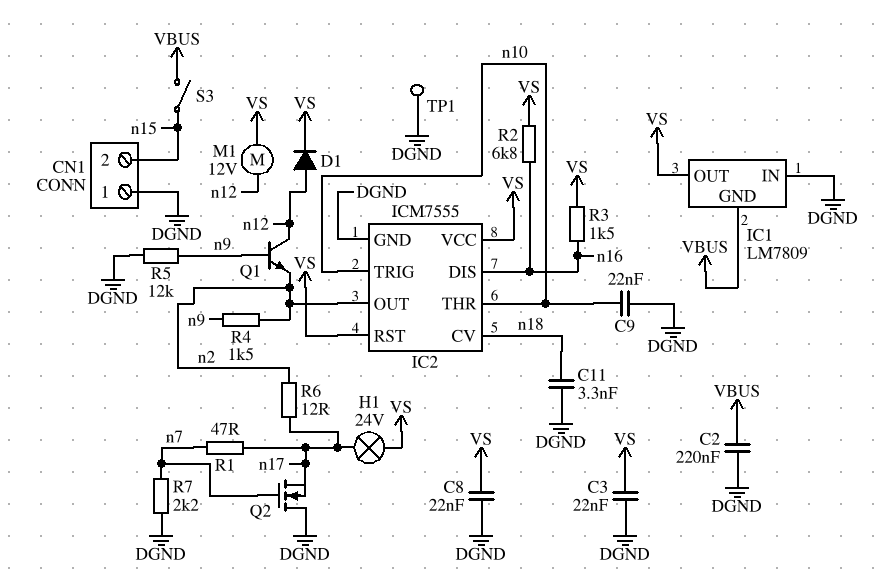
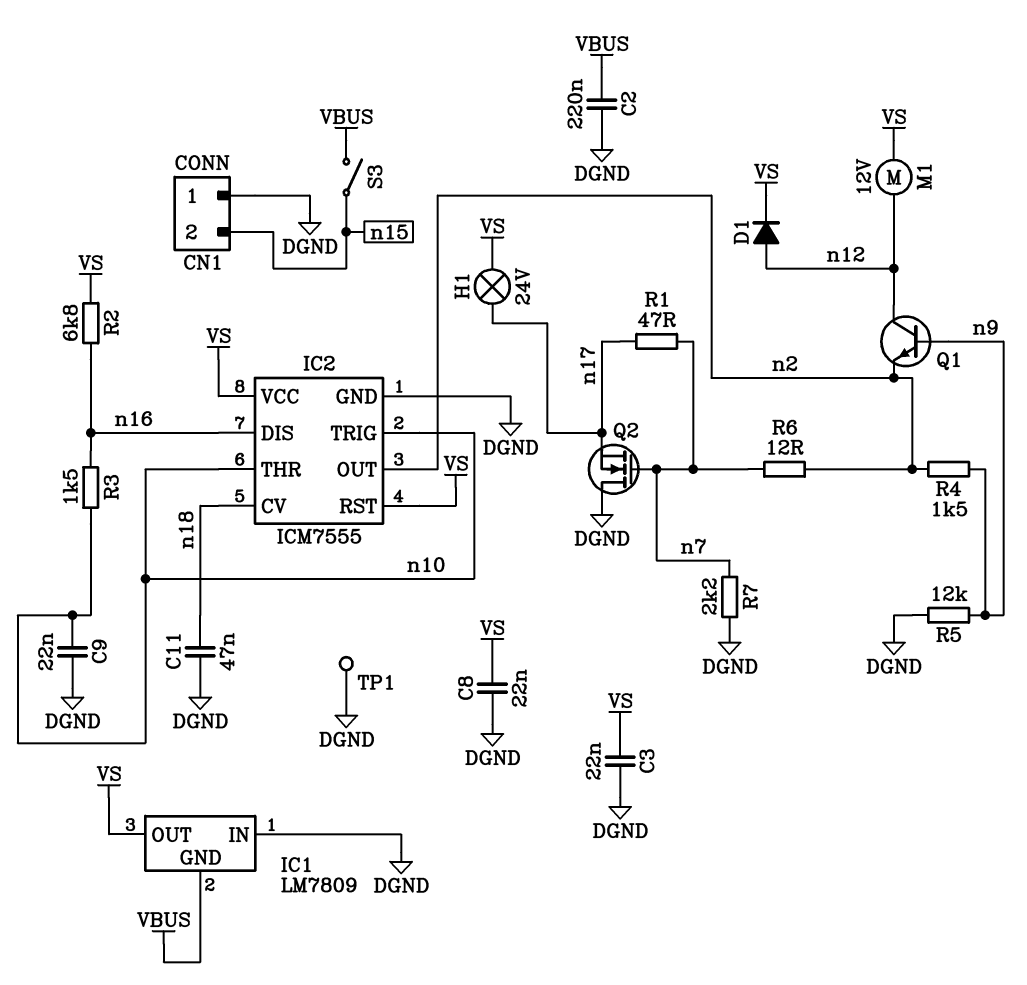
C11: 3.3nF (DGND, n18) -> 47nF (DGND, n18)
R3: 1.5k (VS, n16) -> 1.5k (n10, n16)
R6: 12 (n2, n17) -> 12 (n2, n7)

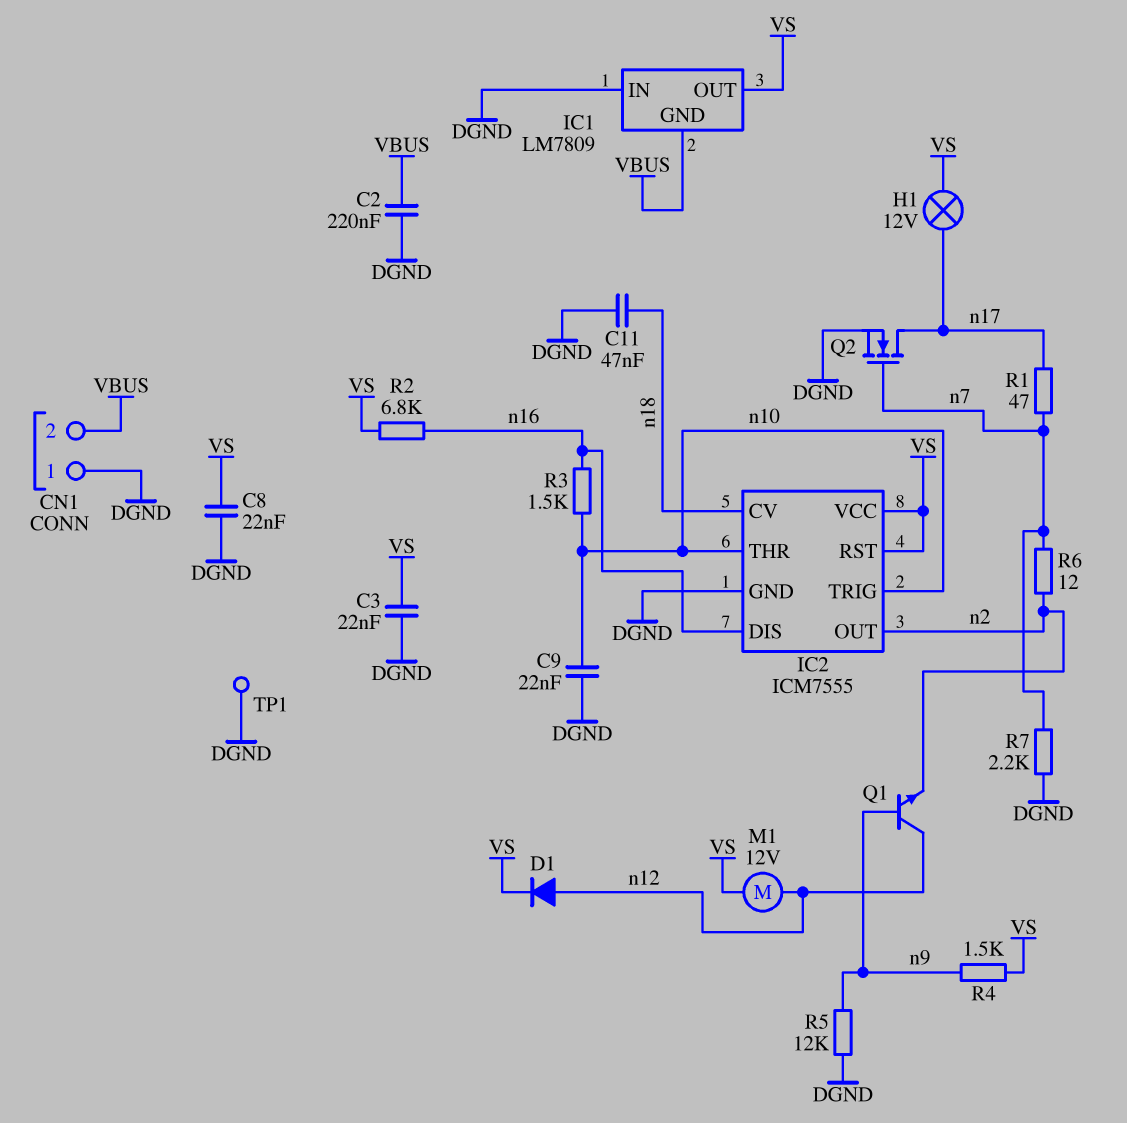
CN1 pin 2: n15 -> VBUS
H1: lamp 24V (VS, n17) -> lamp 12V (VS, n17)
Q2: NMOS (G n7, D DGND, S n17) -> NMOS (G n7, D n17, S DGND)
R4: 1.5k (n2, n9) -> 1.5k (VS, n9)
S3: switch (VBUS, n15) -> none

